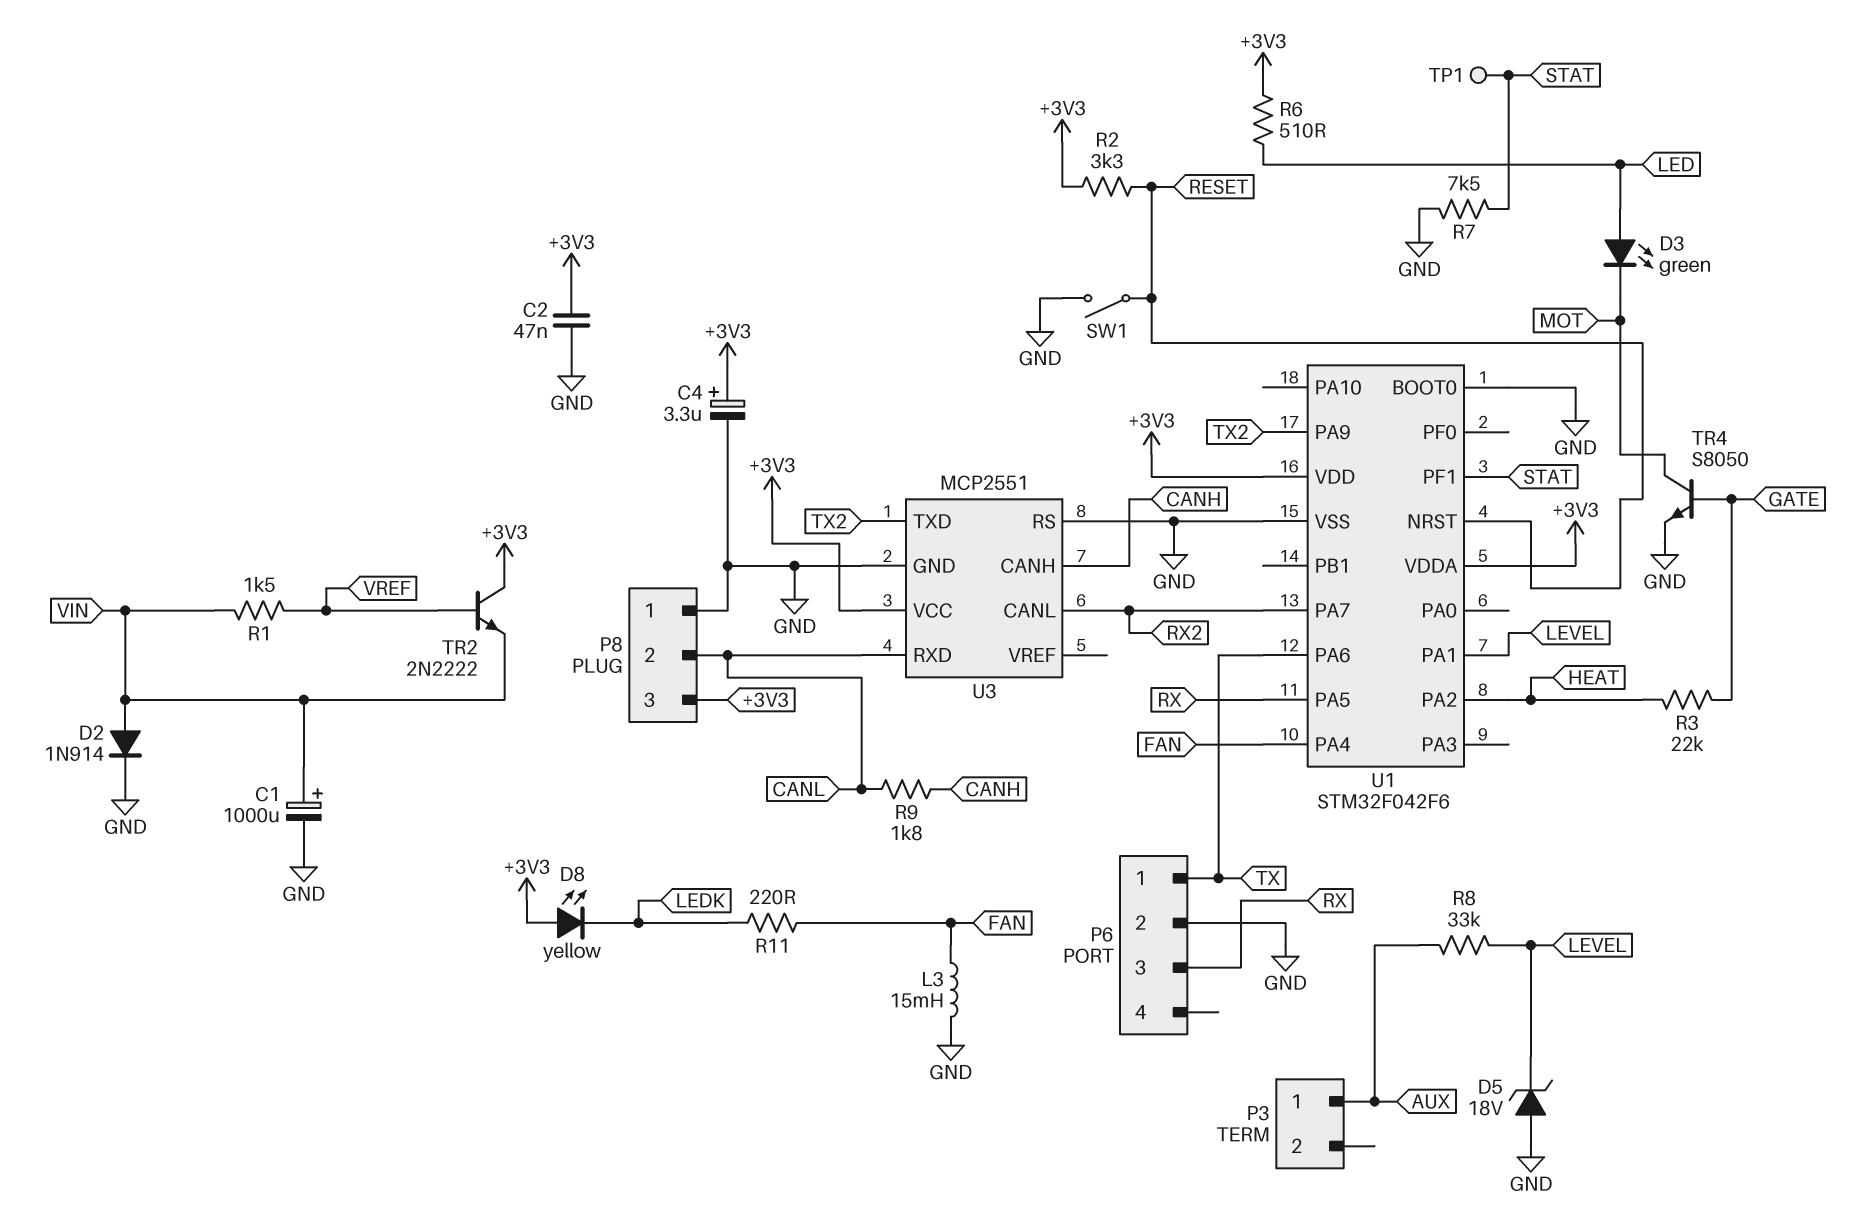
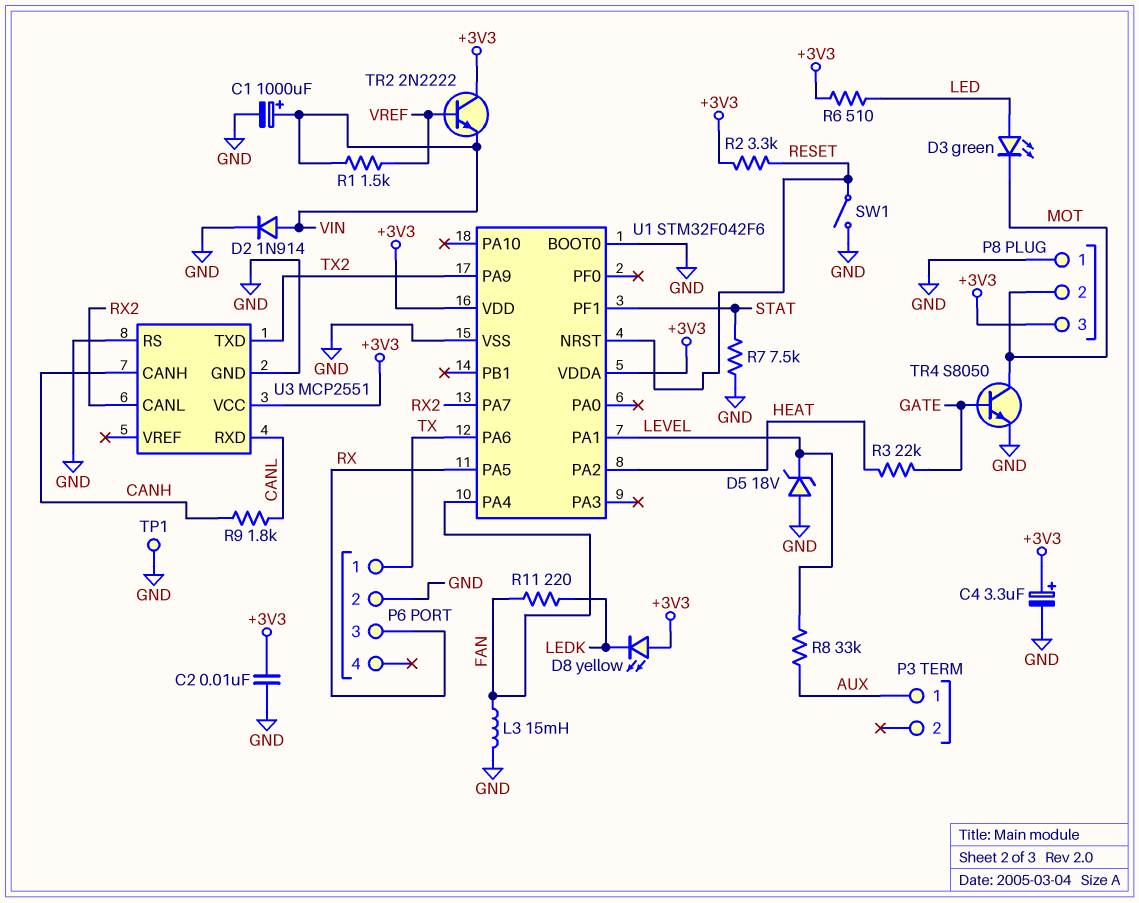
C2: 47nF (+3V3, GND) -> 10nF (+3V3, GND)
P8 pin 2: CANL -> MOT
TP1: test point (STAT) -> test point (GND)

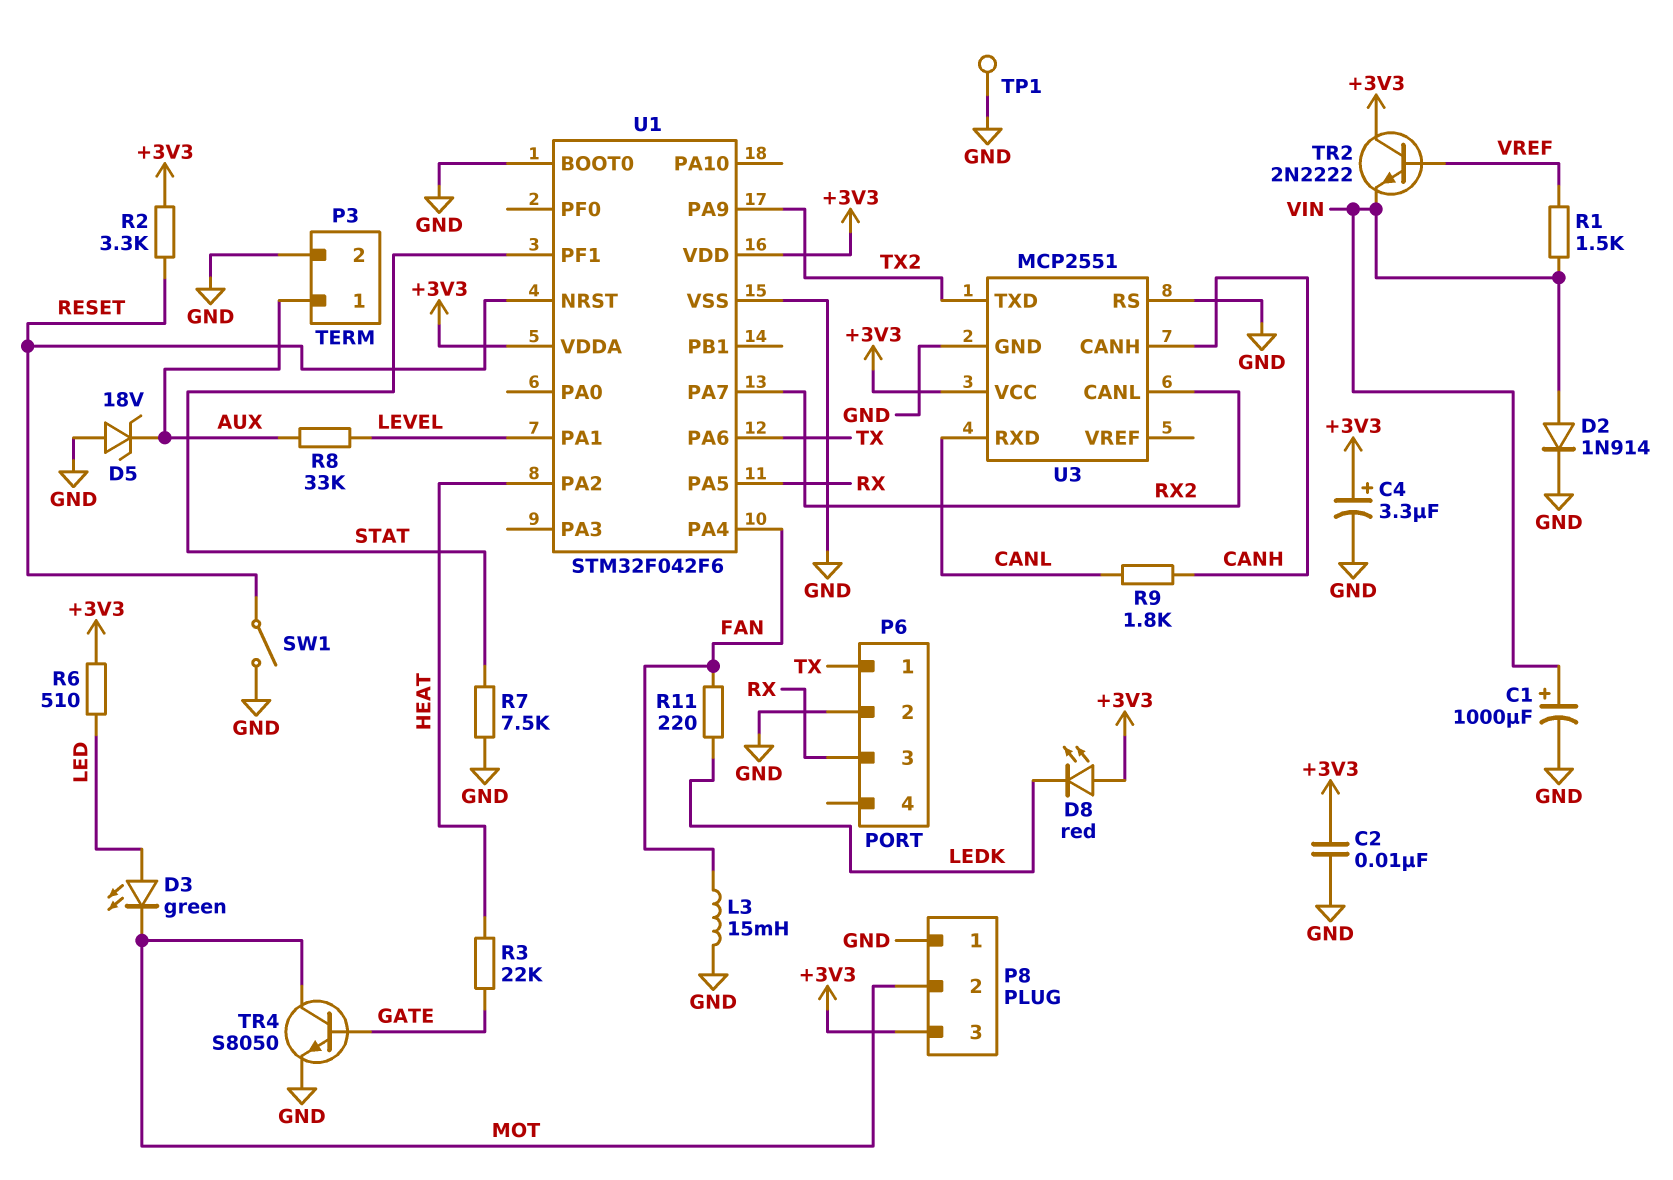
D5: zener 18V (A GND, K LEVEL) -> zener 18V (A GND, K AUX)
D8: LED yellow (A +3V3, K LEDK) -> LED red (A +3V3, K LEDK)
P3 pin 2: none -> GND

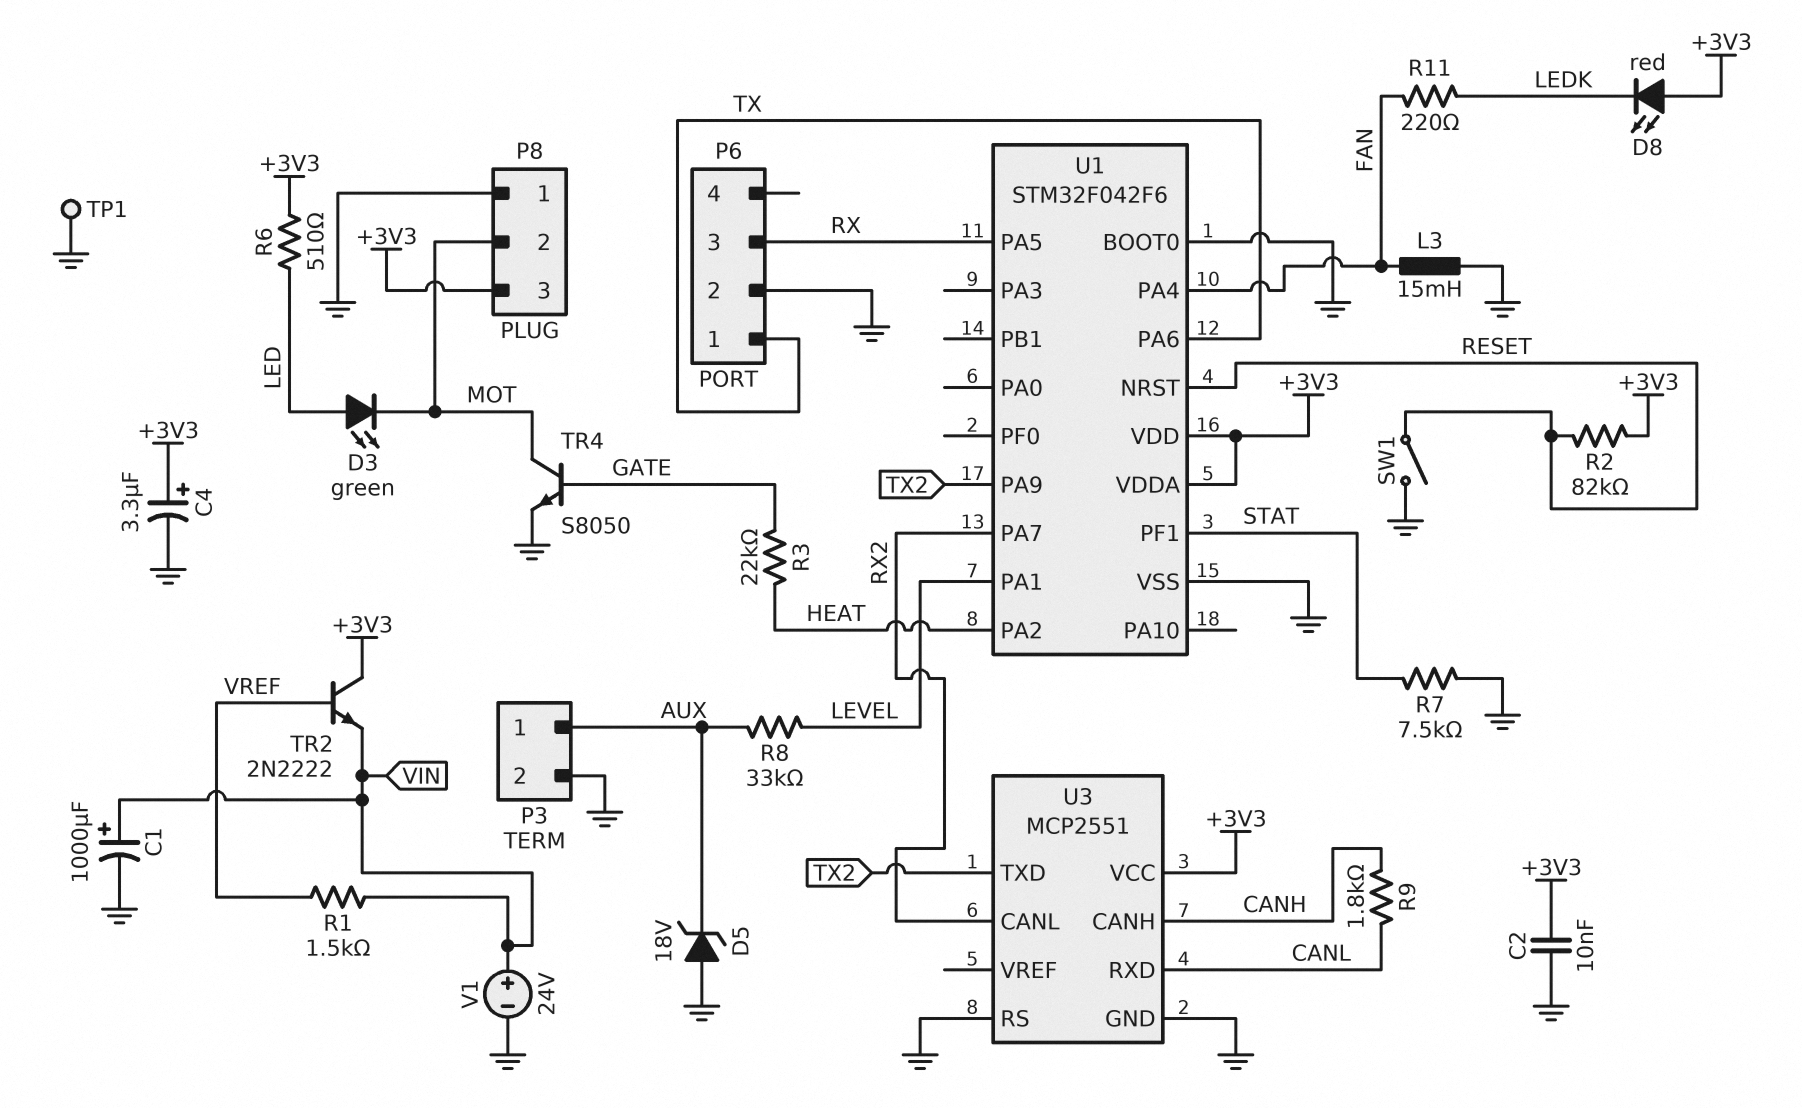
D2: diode 1N914 (A VIN, K GND) -> none
R2: 3.3k (+3V3, RESET) -> 82k (+3V3, RESET)
V1: none -> 24V (plus VIN, minus GND)

